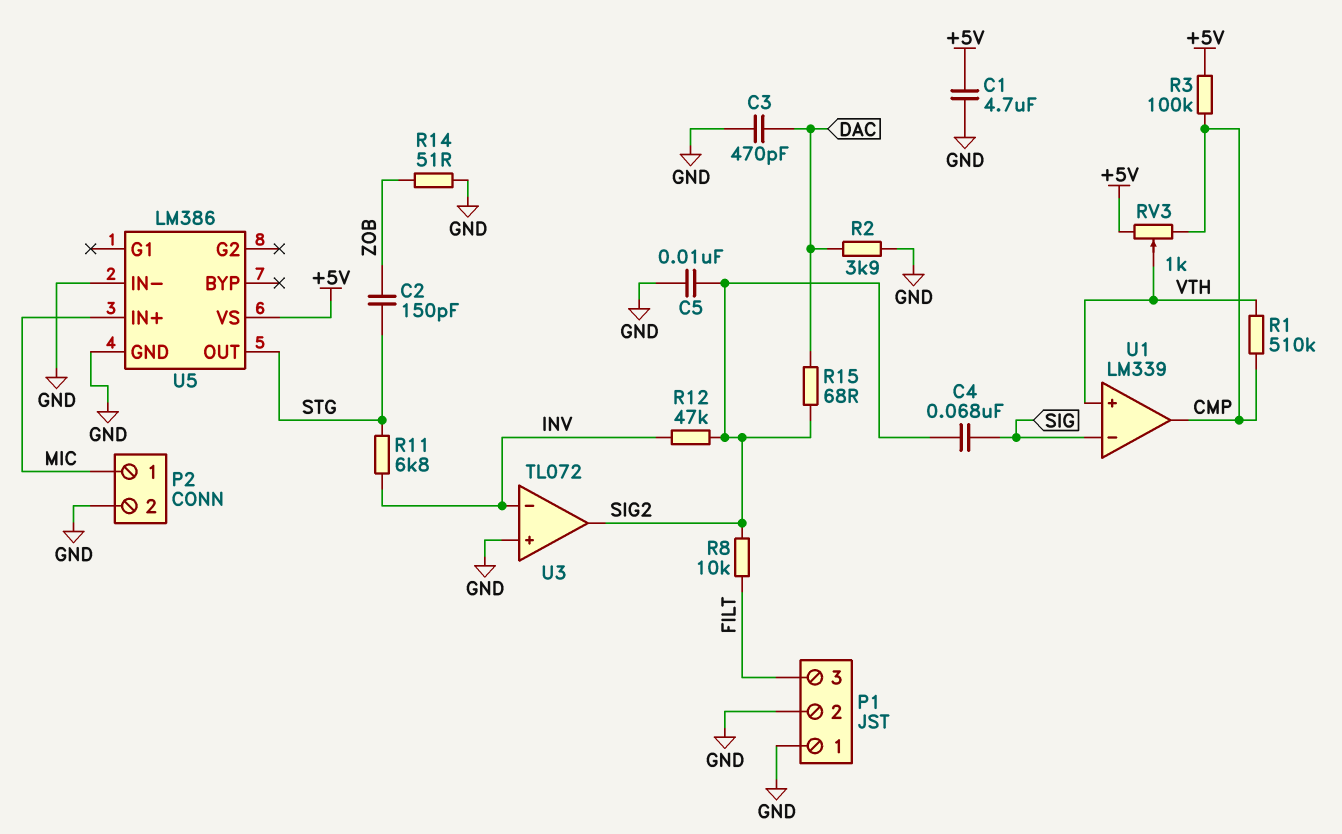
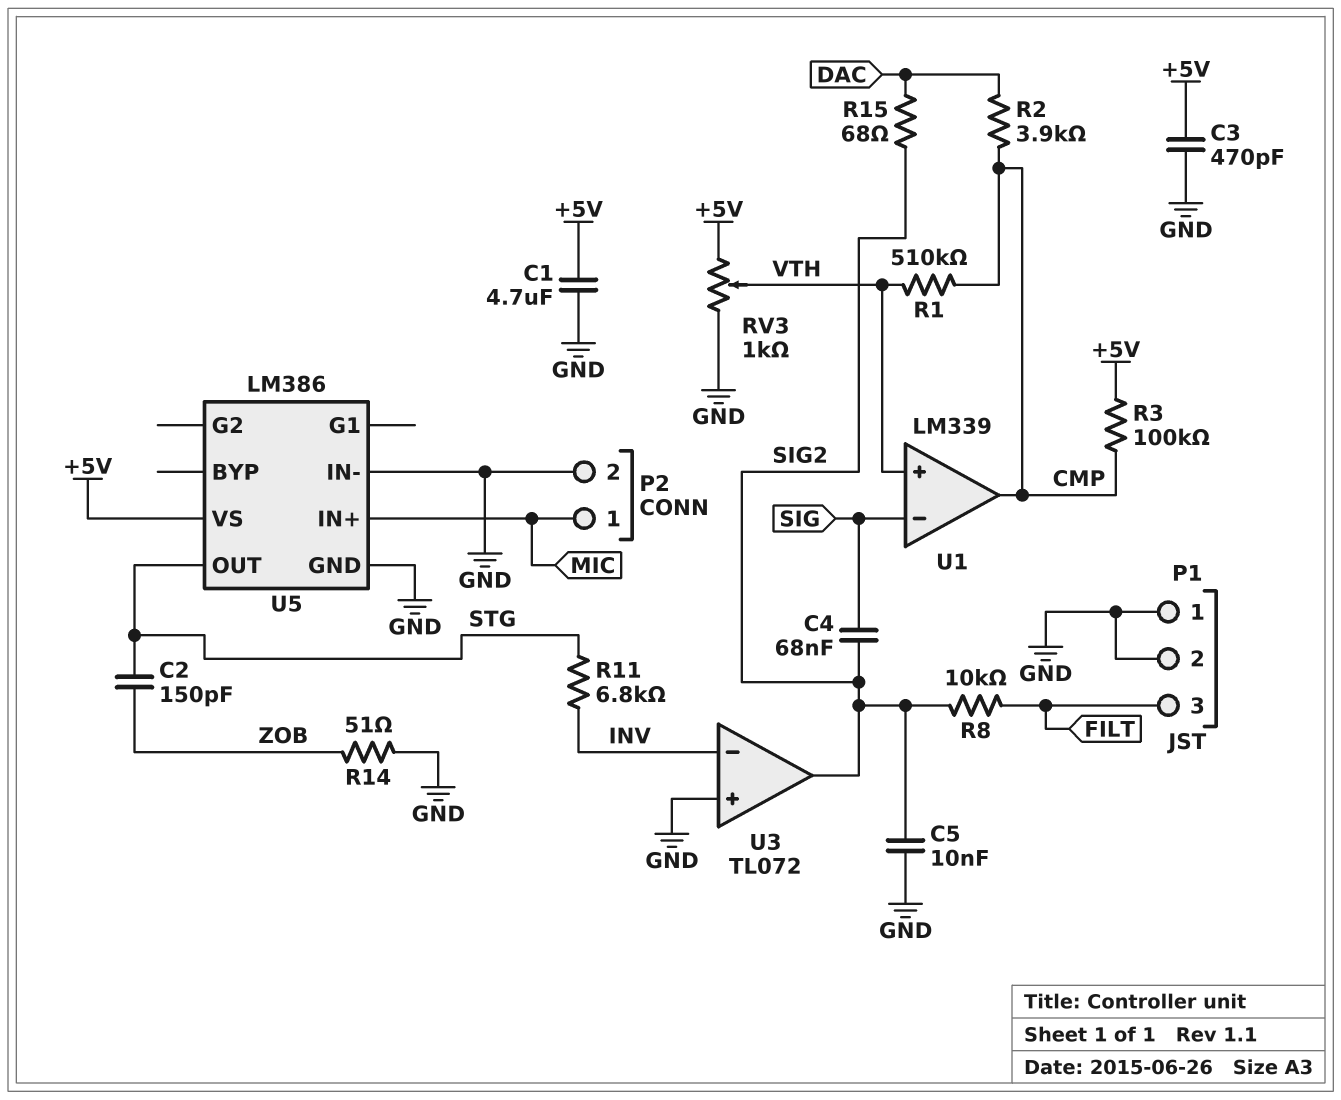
C3: 470pF (DAC, GND) -> 470pF (+5V, GND)
R2: 3.9k (DAC, GND) -> 3.9k (CMP, DAC)
R12: 47k (INV, SIG2) -> none
RV3: 1k (+5V, CMP, wiper VTH) -> 1k (+5V, GND, wiper VTH)

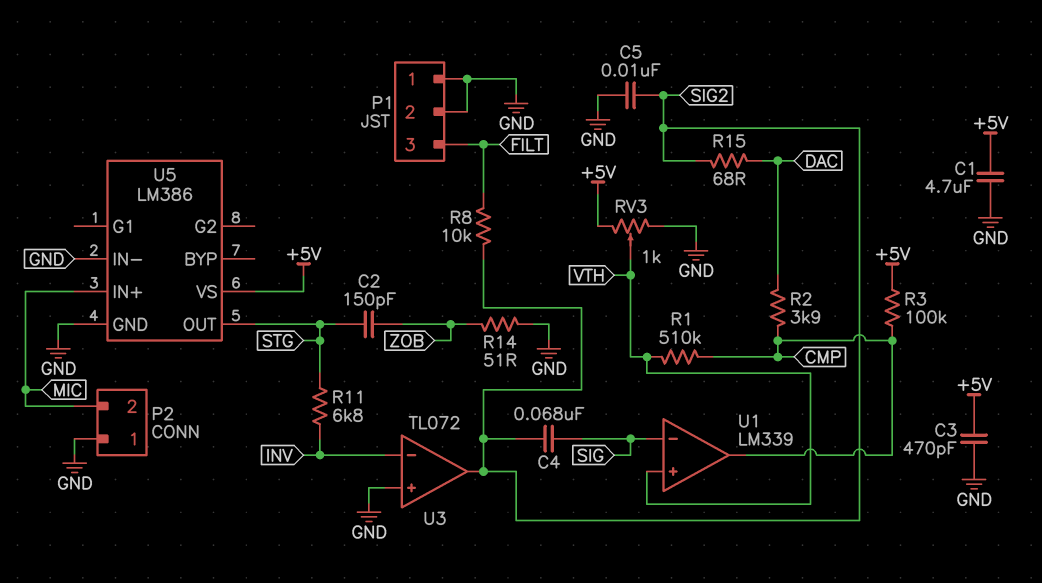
P2 pin 1: MIC -> GND
P2 pin 2: GND -> MIC

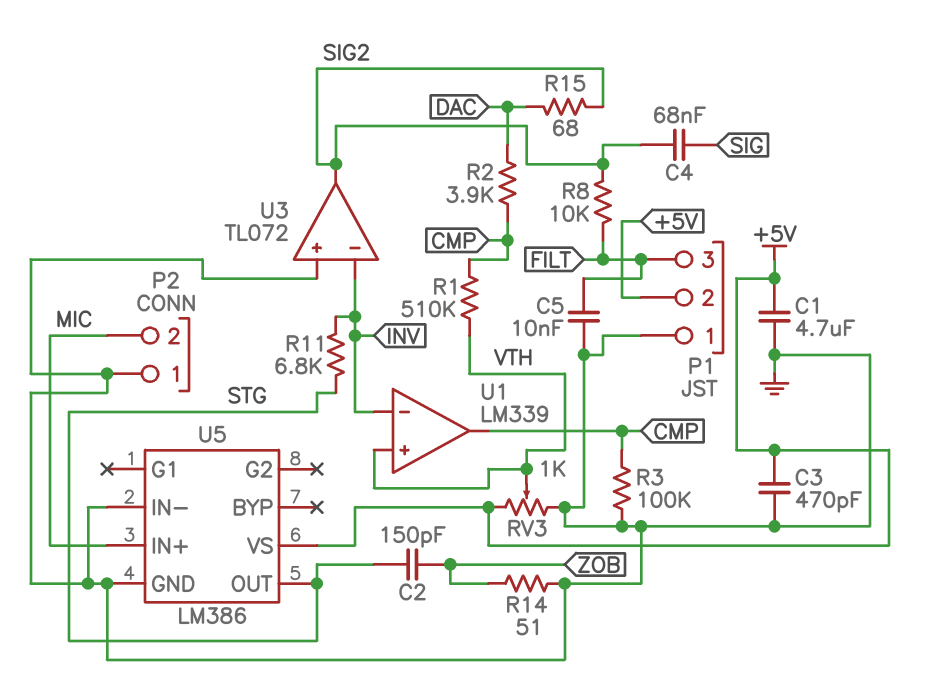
C5: 10nF (GND, SIG2) -> 10nF (FILT, GND)
P1 pin 2: GND -> +5V
R3: 100k (+5V, CMP) -> 100k (CMP, GND)
U1 pin in-: SIG -> INV

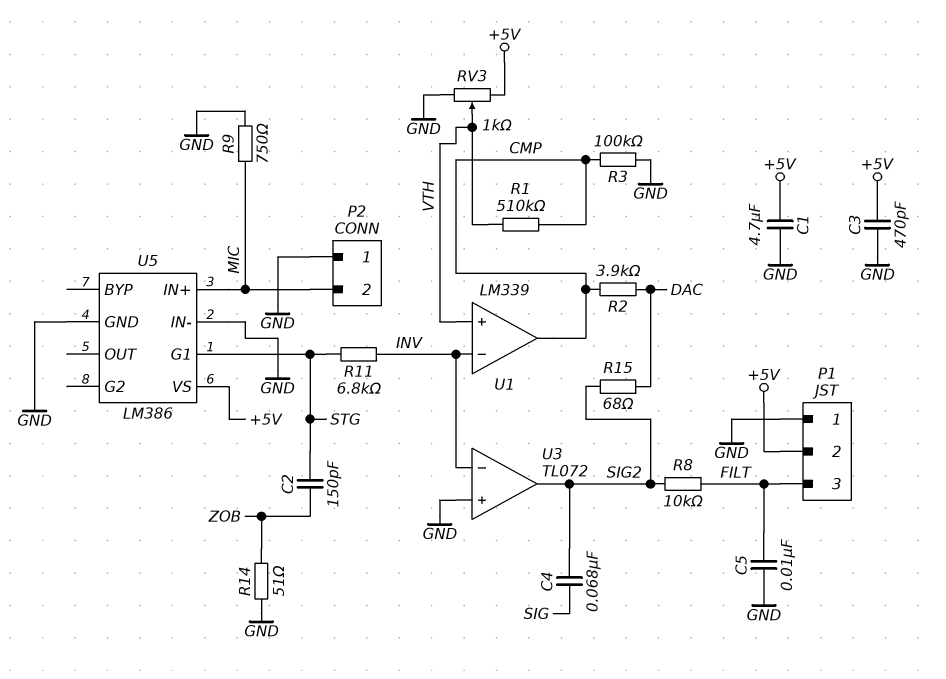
R9: none -> 750 (GND, MIC)
U5 pin G1: none -> STG
U5 pin OUT: STG -> none

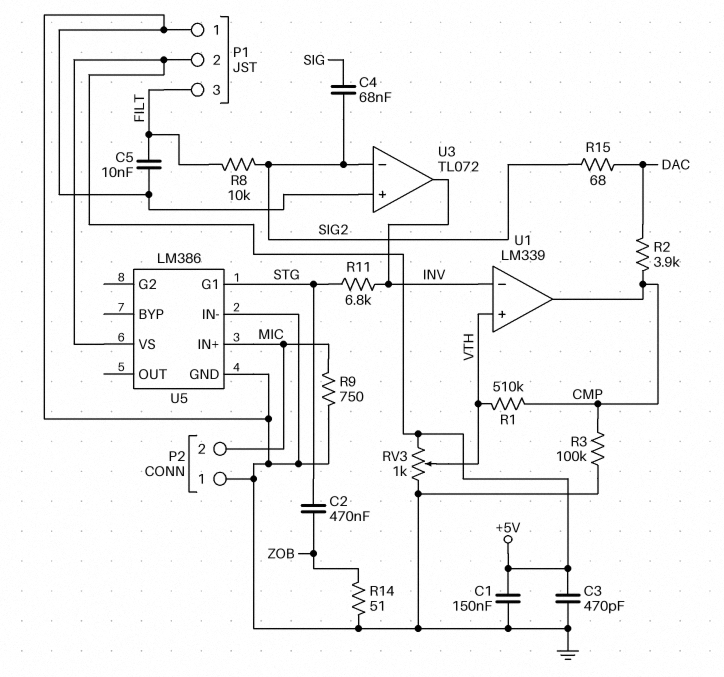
C1: 4.7uF (+5V, GND) -> 150nF (+5V, GND)
C2: 150pF (STG, ZOB) -> 470nF (STG, ZOB)
U3 pin in-: INV -> SIG2
U3 pin out: SIG2 -> INV

